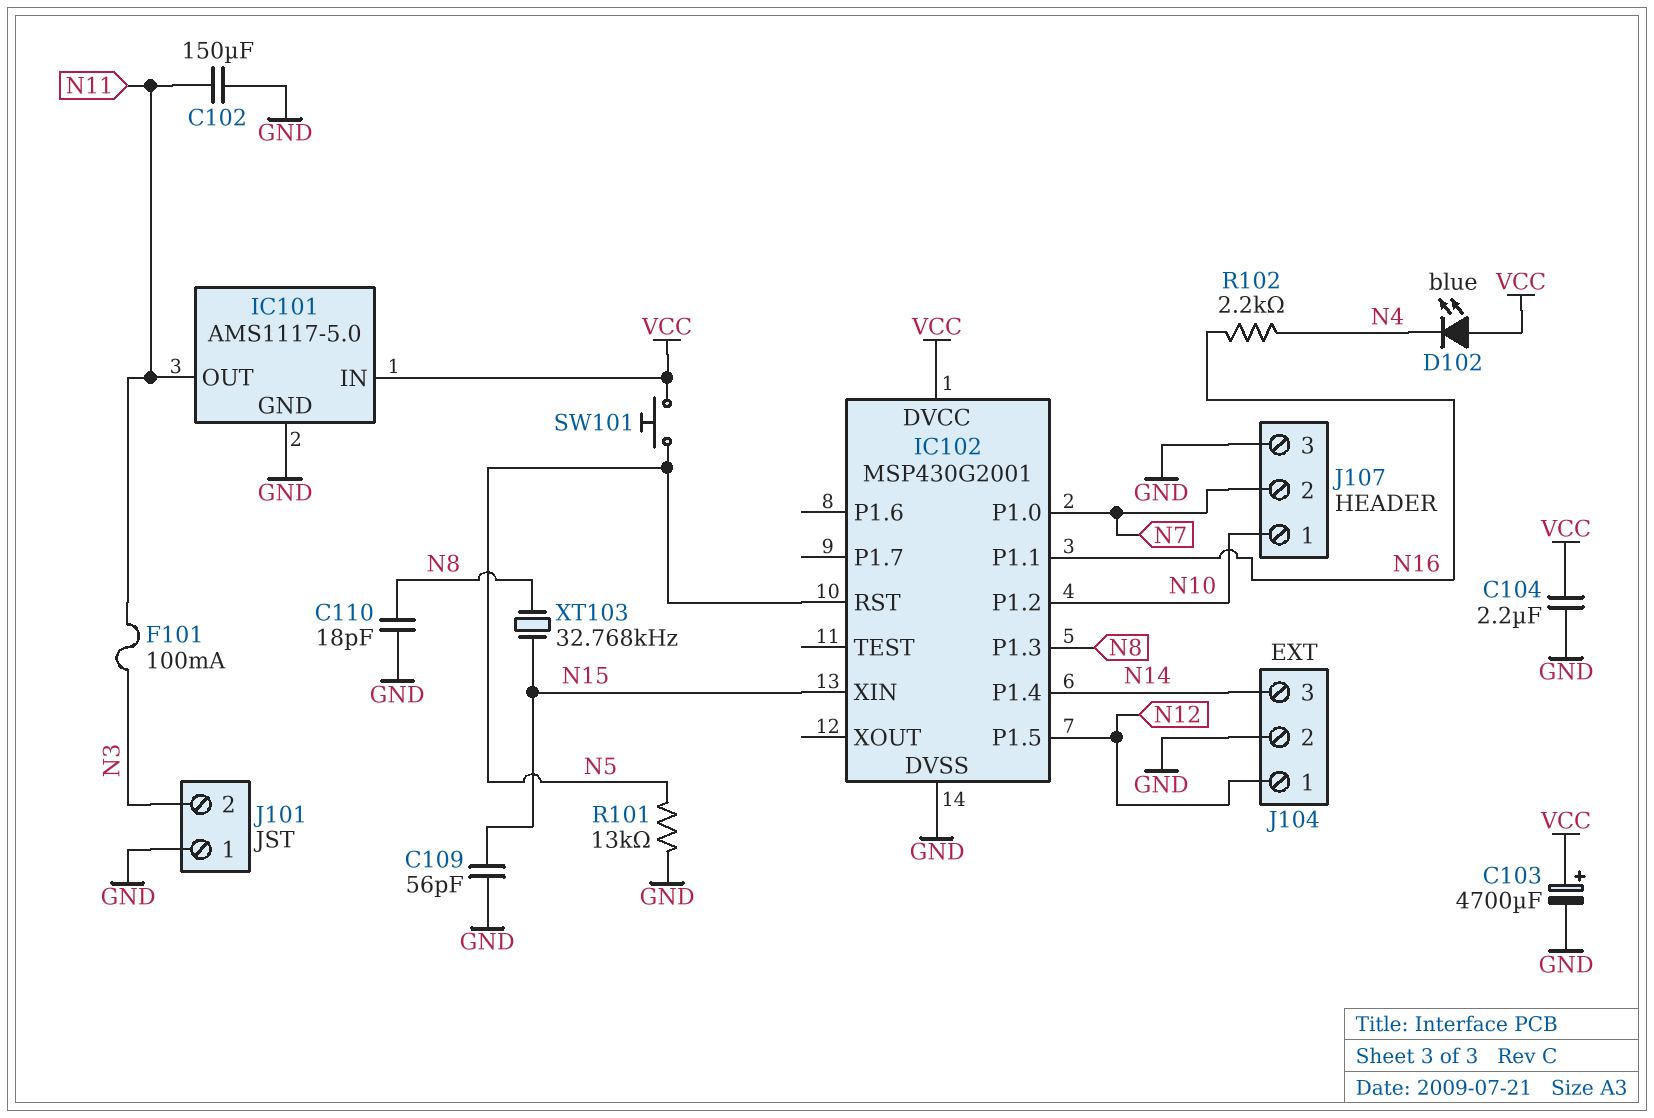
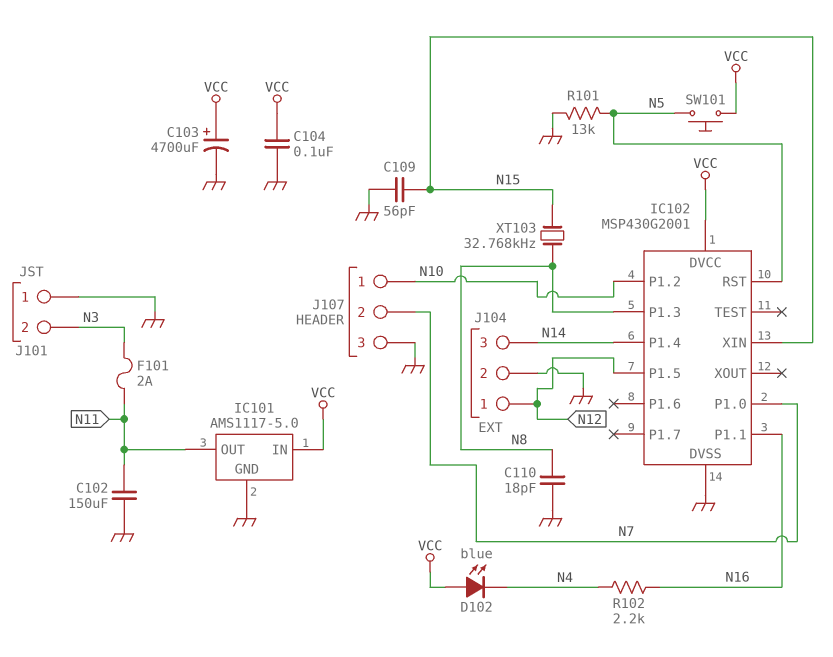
C104: 2.2uF (GND, VCC) -> 100nF (GND, VCC)
F101: 100mA (N3, N11) -> 2A (N3, N11)

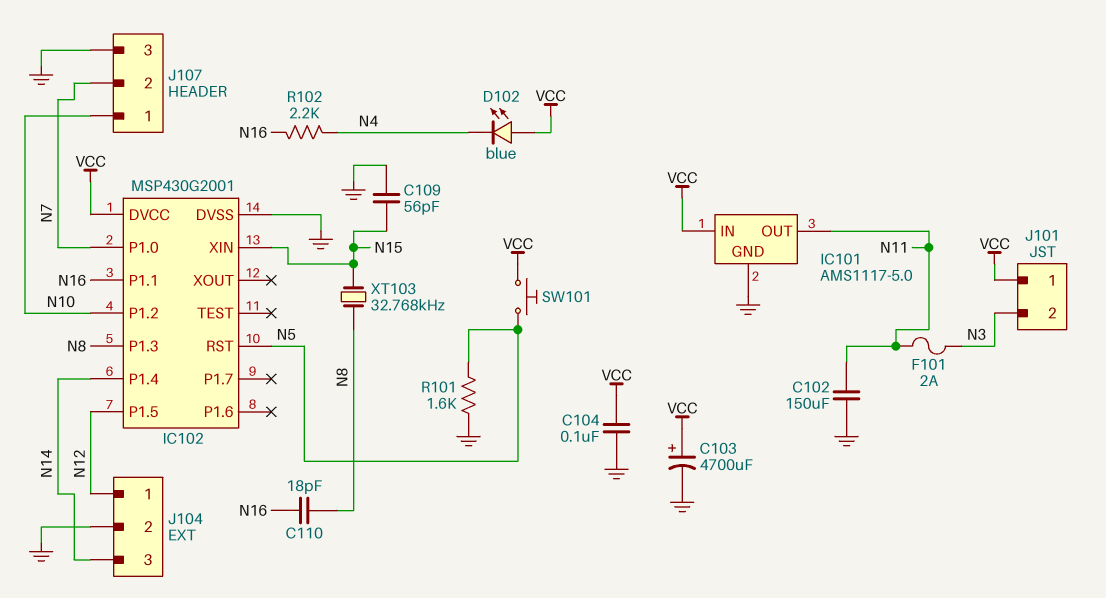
C110: 18pF (GND, N8) -> 18pF (N8, N16)
J101 pin 1: GND -> VCC
R101: 13k (GND, N5) -> 1.6k (GND, N5)

